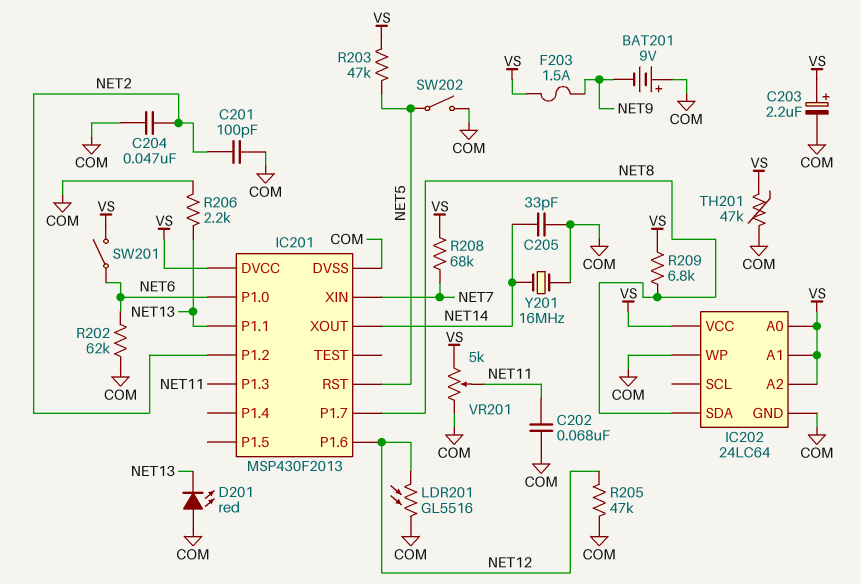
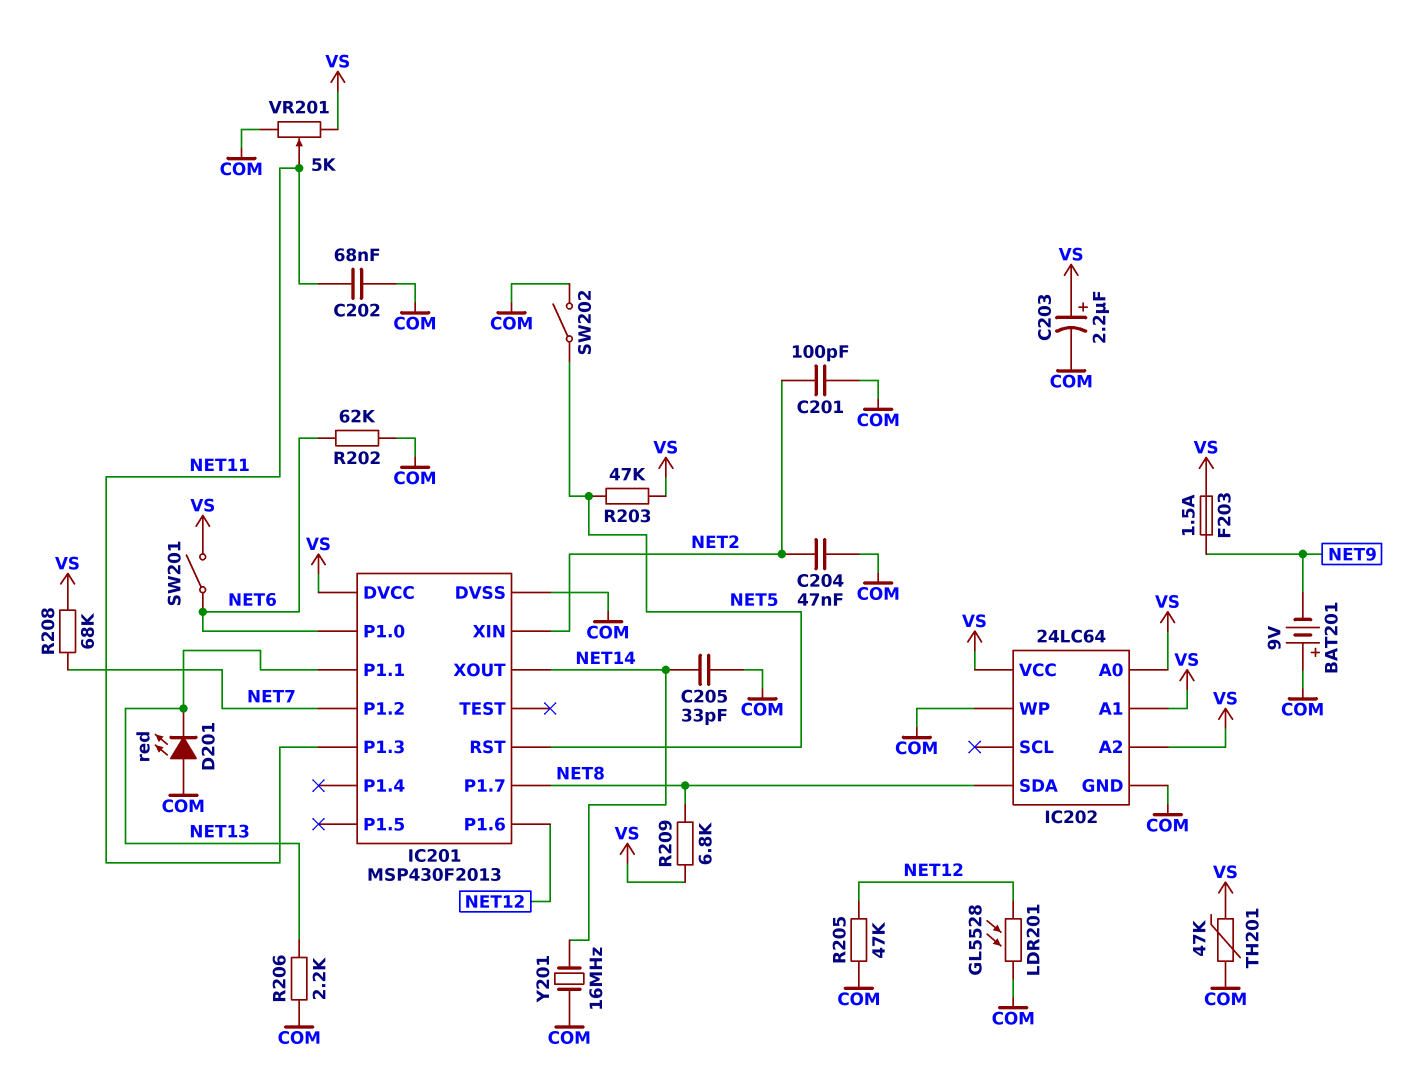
IC201 pin P1.2: NET2 -> NET7
IC201 pin XIN: NET7 -> NET2
LDR201: GL5516 (COM, NET12) -> GL5528 (COM, NET12)

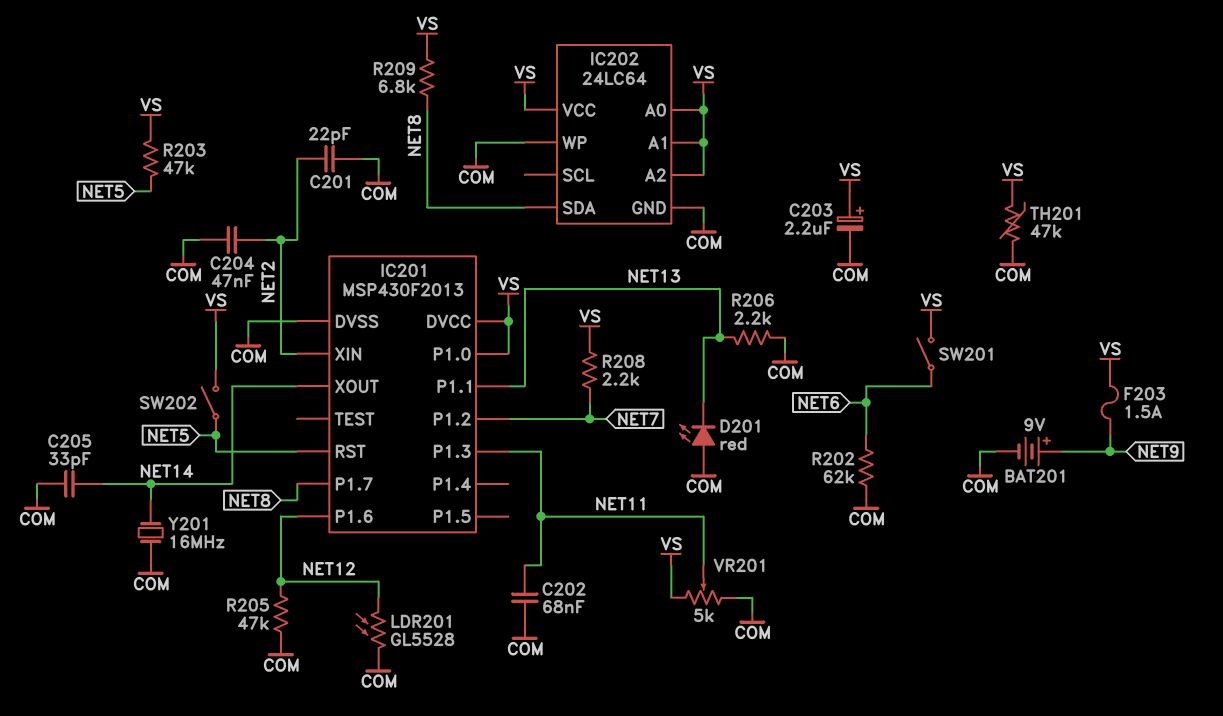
BAT201: 9V (plus COM, minus NET9) -> 9V (plus NET9, minus COM)
C201: 100pF (COM, NET2) -> 22pF (COM, NET2)
IC201 pin P1.0: NET6 -> VS
R208: 68k (NET7, VS) -> 2.2k (NET7, VS)
SW202: switch (COM, NET5) -> switch (NET5, VS)

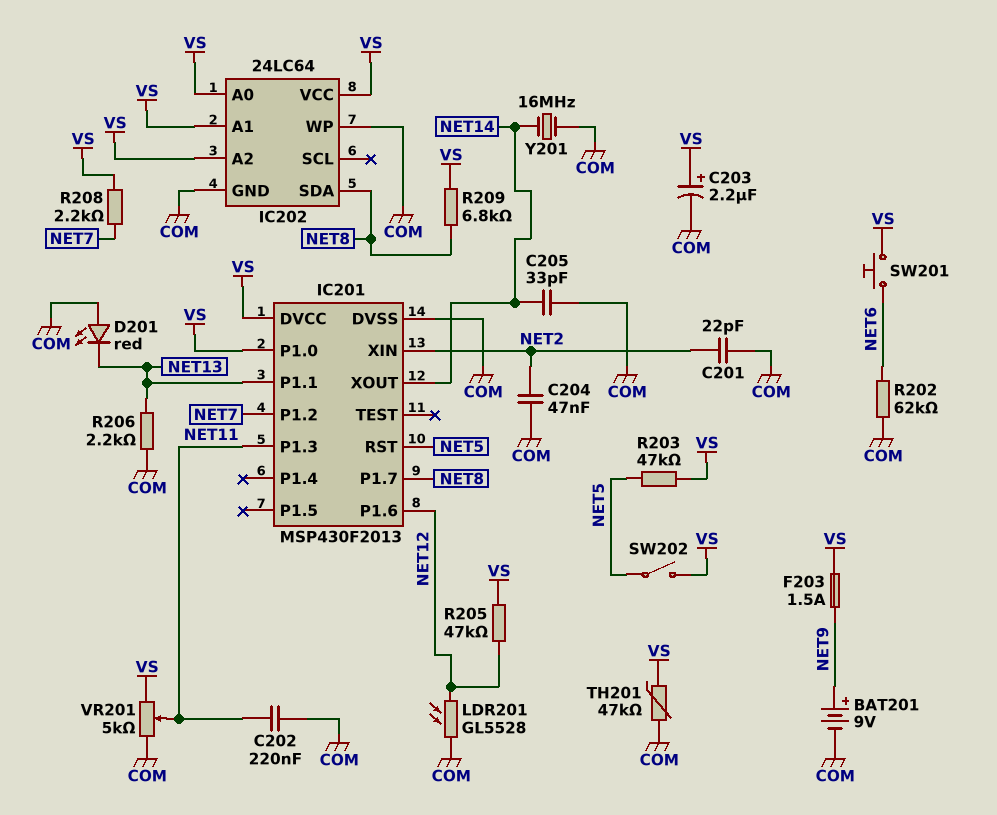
C202: 68nF (COM, NET11) -> 220nF (COM, NET11)
R205: 47k (COM, NET12) -> 47k (NET12, VS)
SW201: switch (NET6, VS) -> button (NET6, VS)

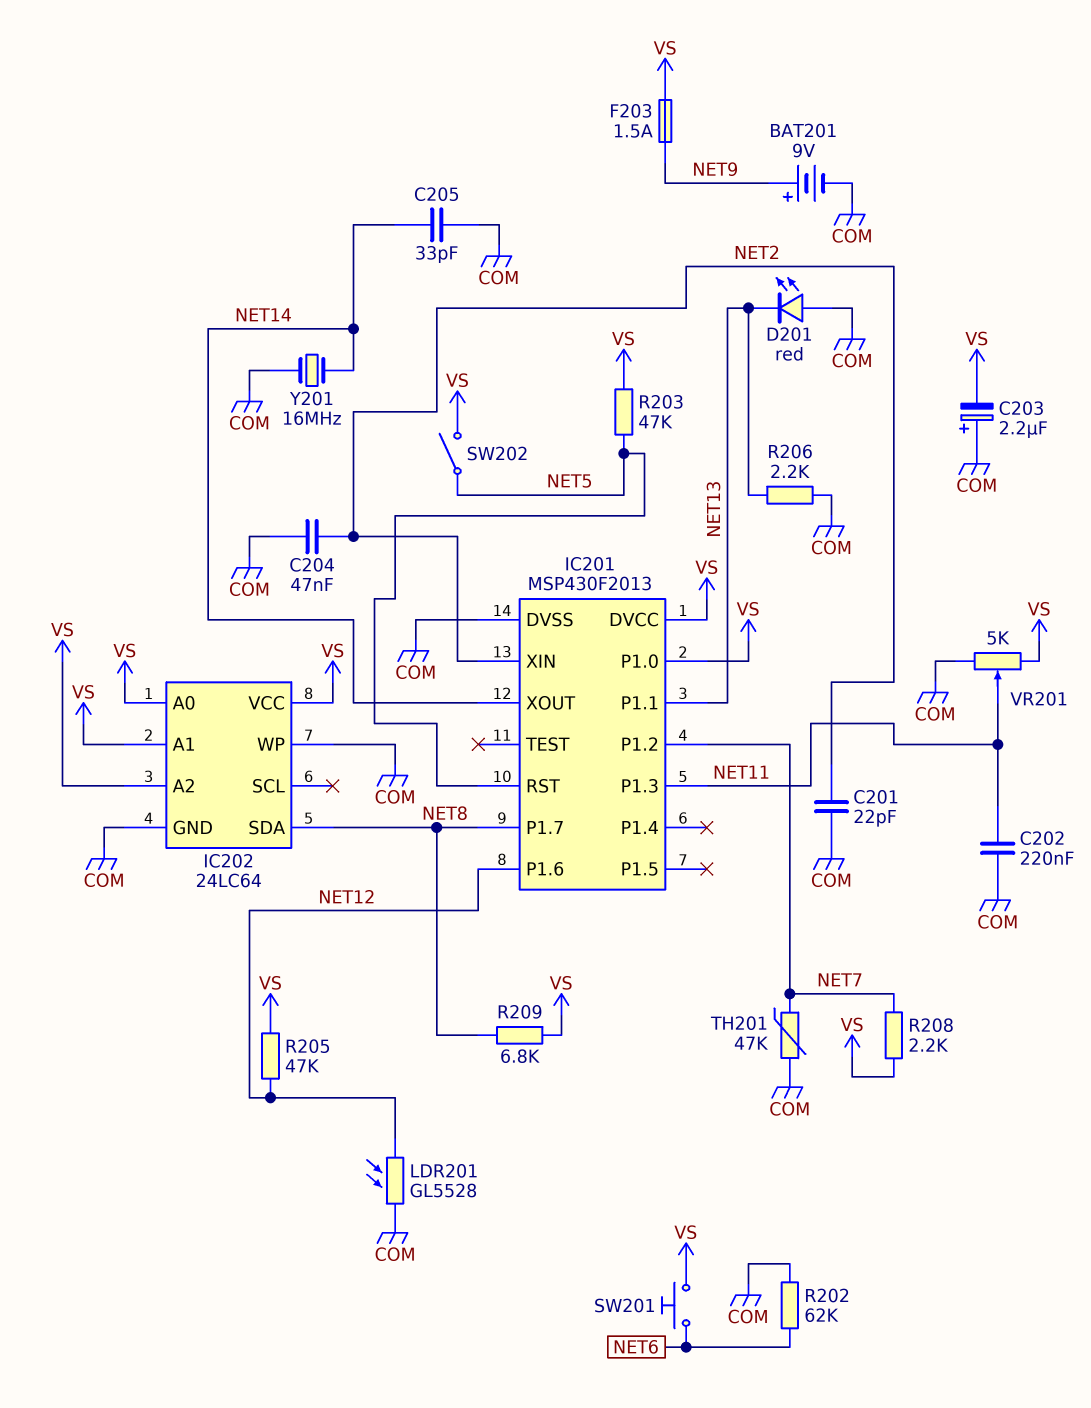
C203: 2.2uF (plus VS, minus COM) -> 2.2uF (plus COM, minus VS)
TH201: 47k (COM, VS) -> 47k (COM, NET7)

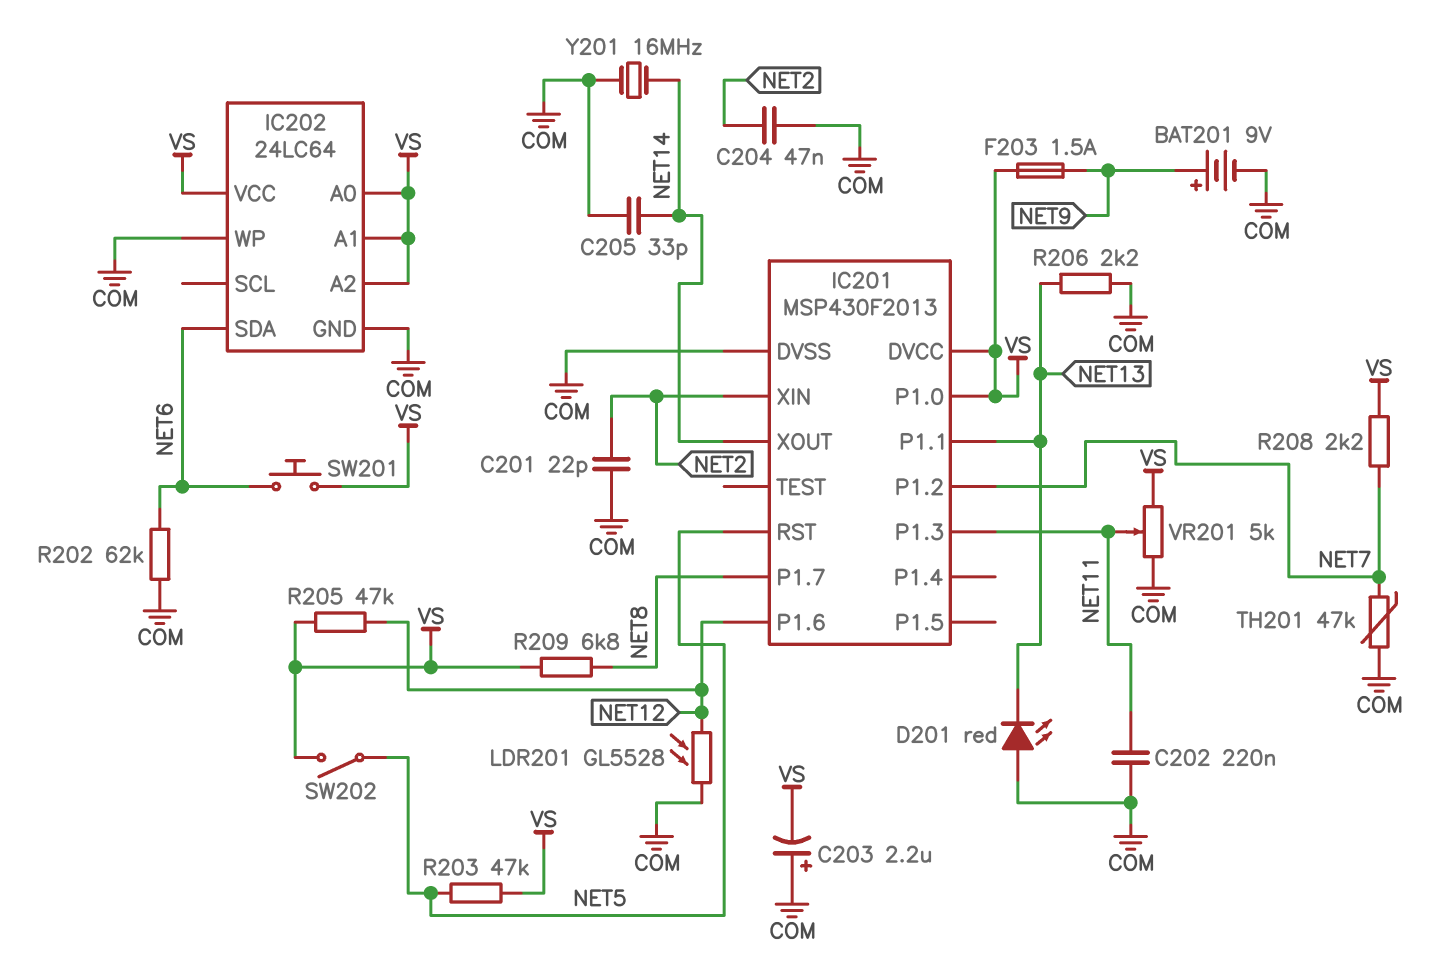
IC202 pin SDA: NET8 -> NET6

